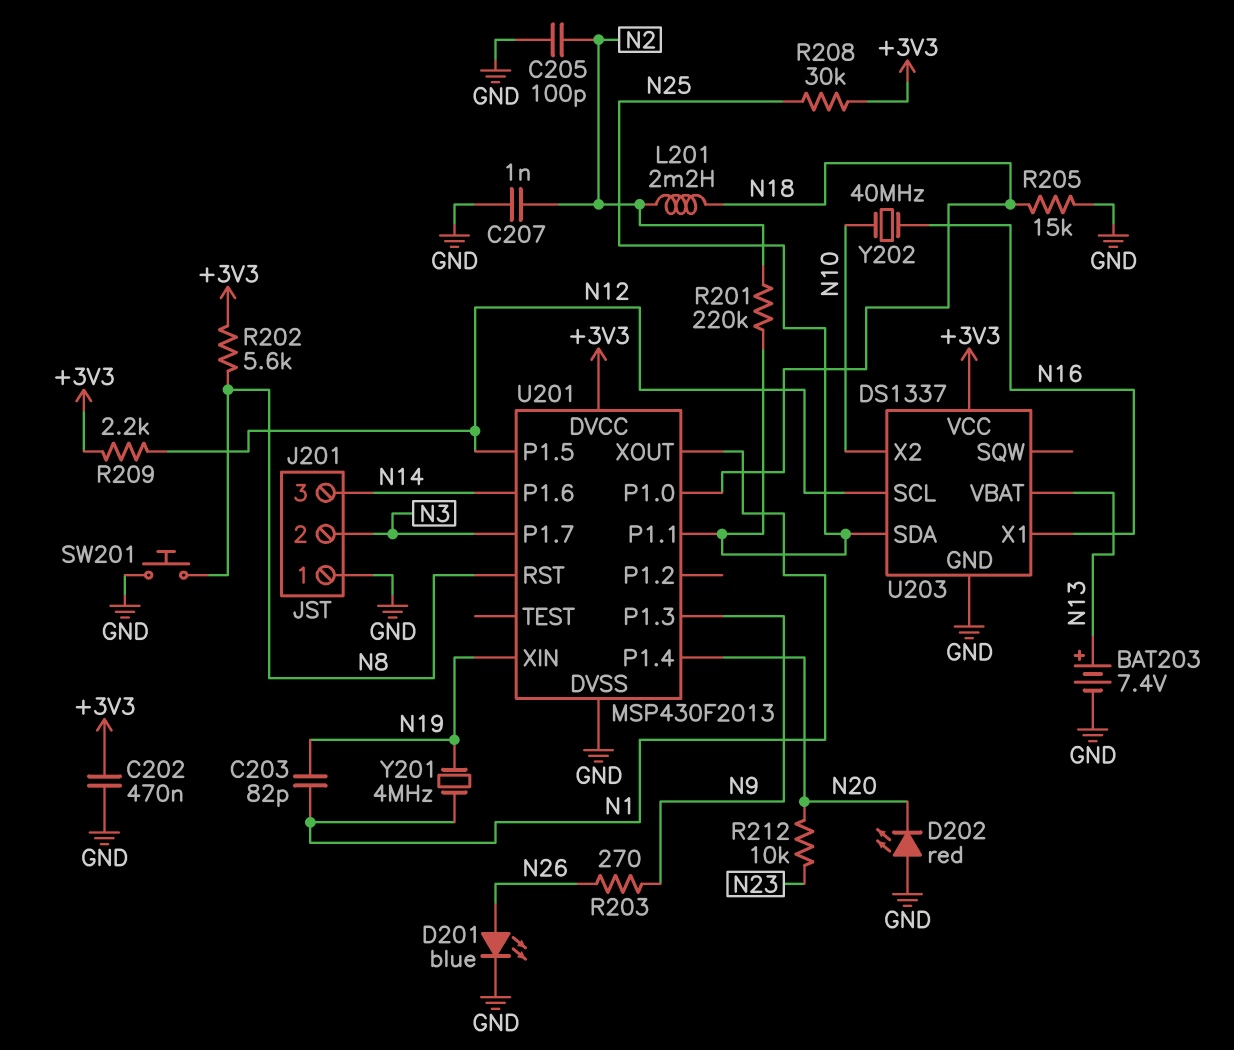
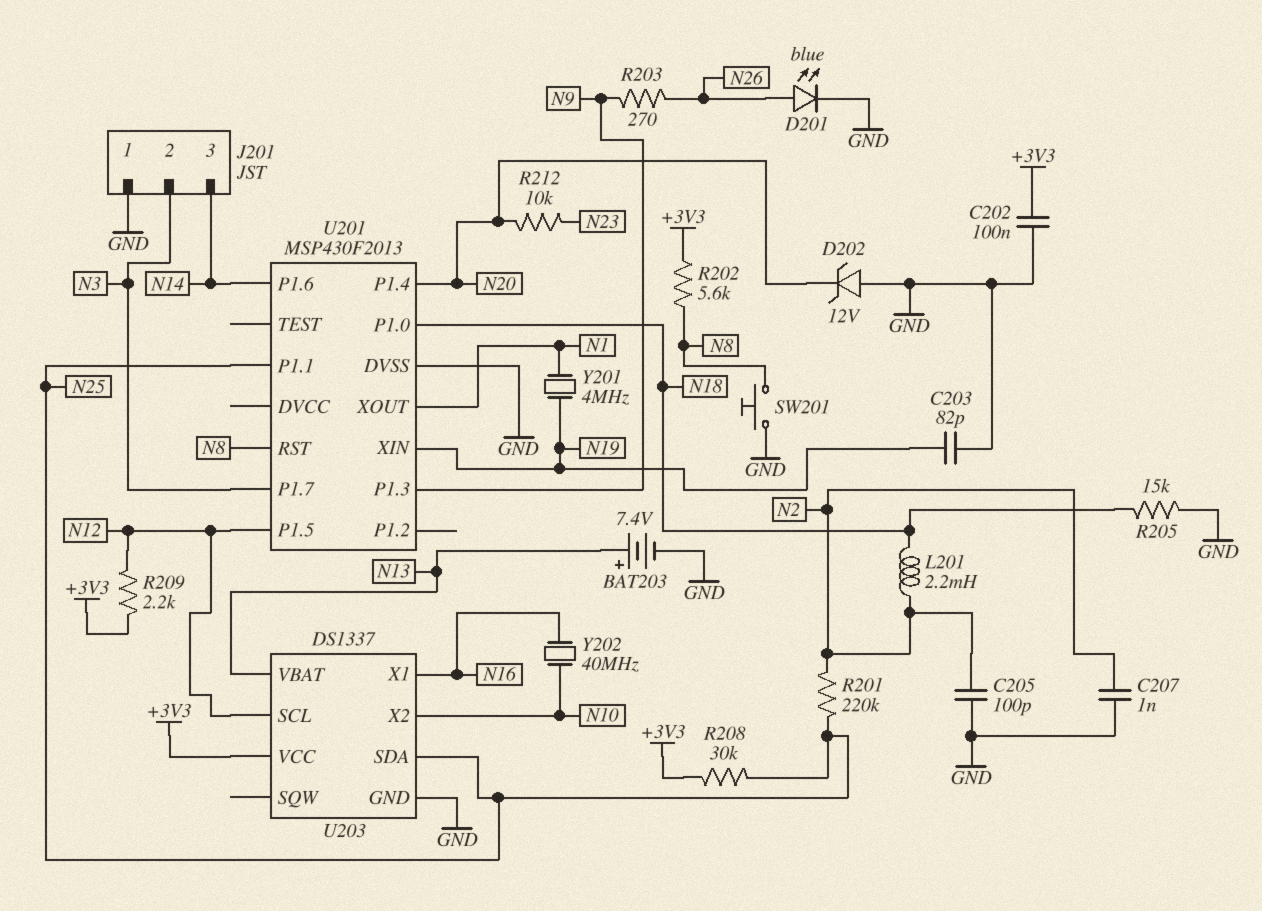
C202: 470nF (+3V3, GND) -> 100nF (+3V3, GND)
C203: 82pF (N1, N19) -> 82pF (GND, N19)
D202: LED red (A GND, K N20) -> zener 12V (A GND, K N20)
U201 pin DVCC: +3V3 -> none

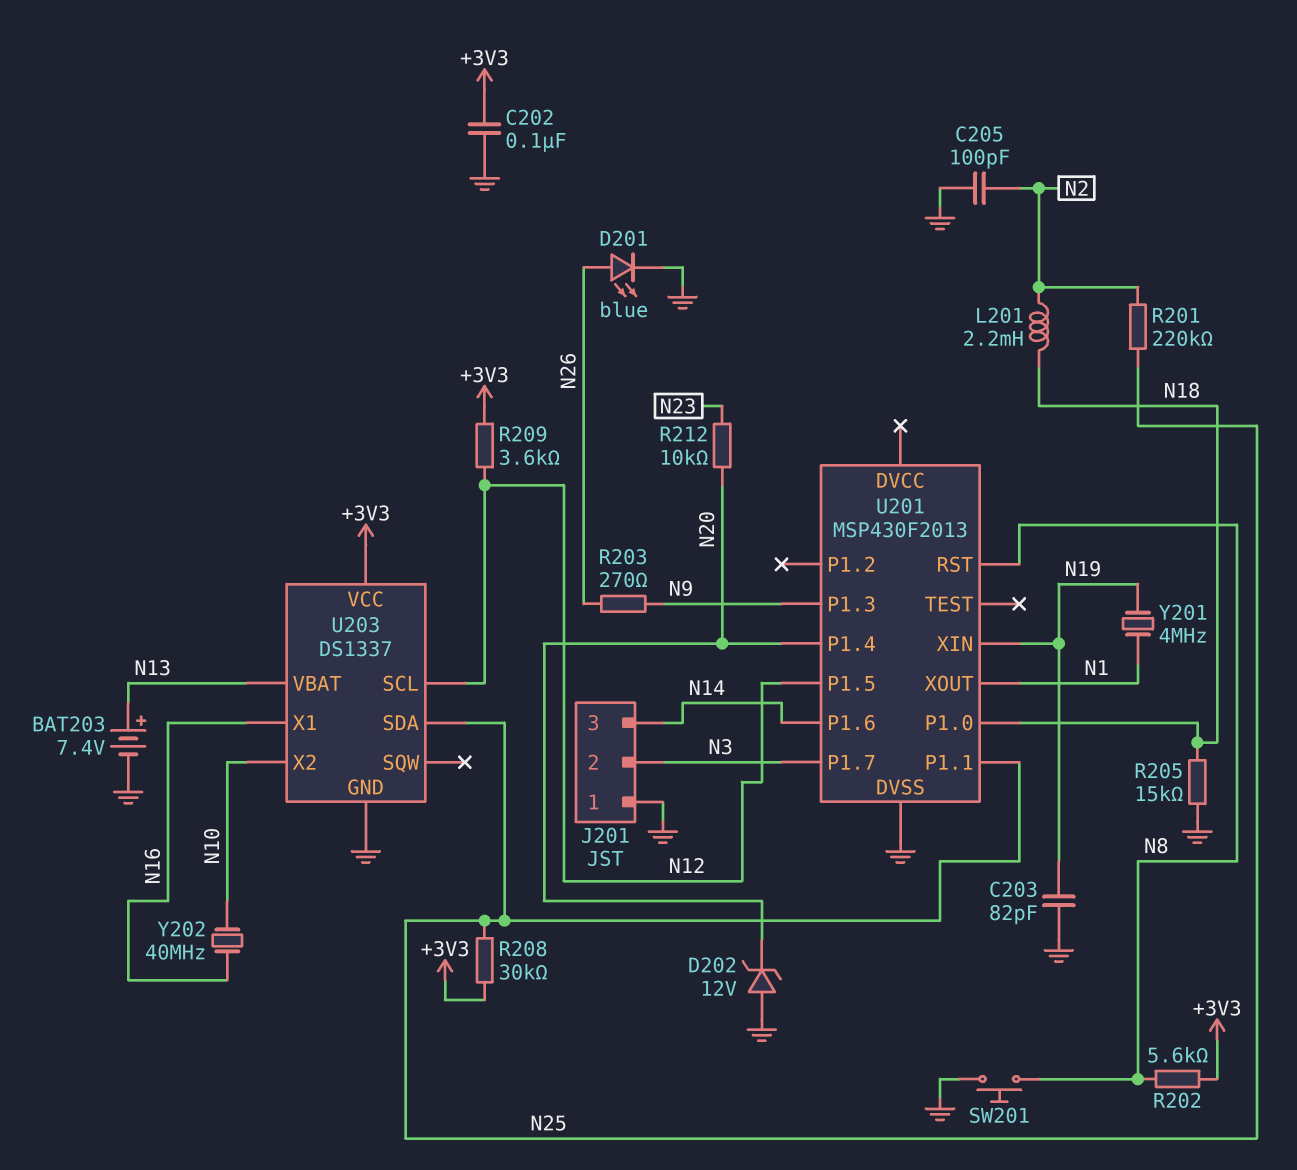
C207: 1nF (GND, N2) -> none
R209: 2.2k (+3V3, N12) -> 3.6k (+3V3, N12)

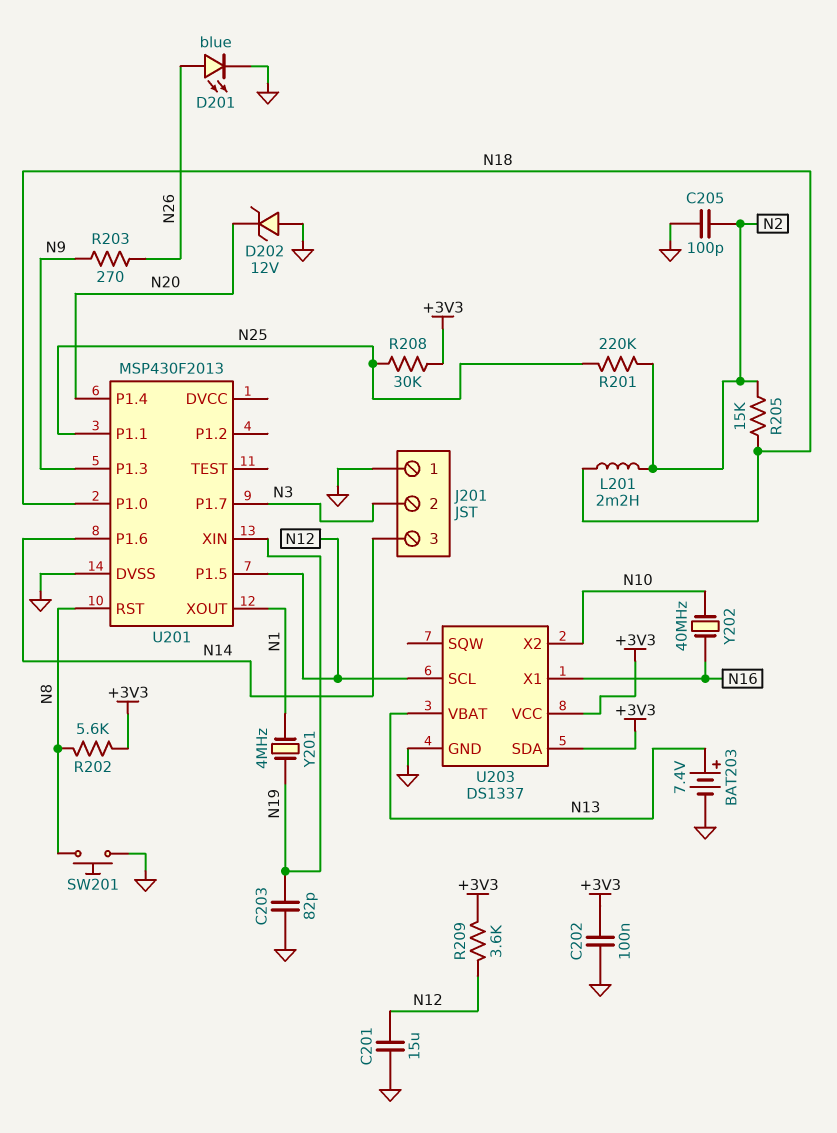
C201: none -> 15uF (GND, N12)
R205: 15k (GND, N18) -> 15k (N2, N18)
R212: 10k (N20, N23) -> none
U203 pin SDA: N25 -> +3V3

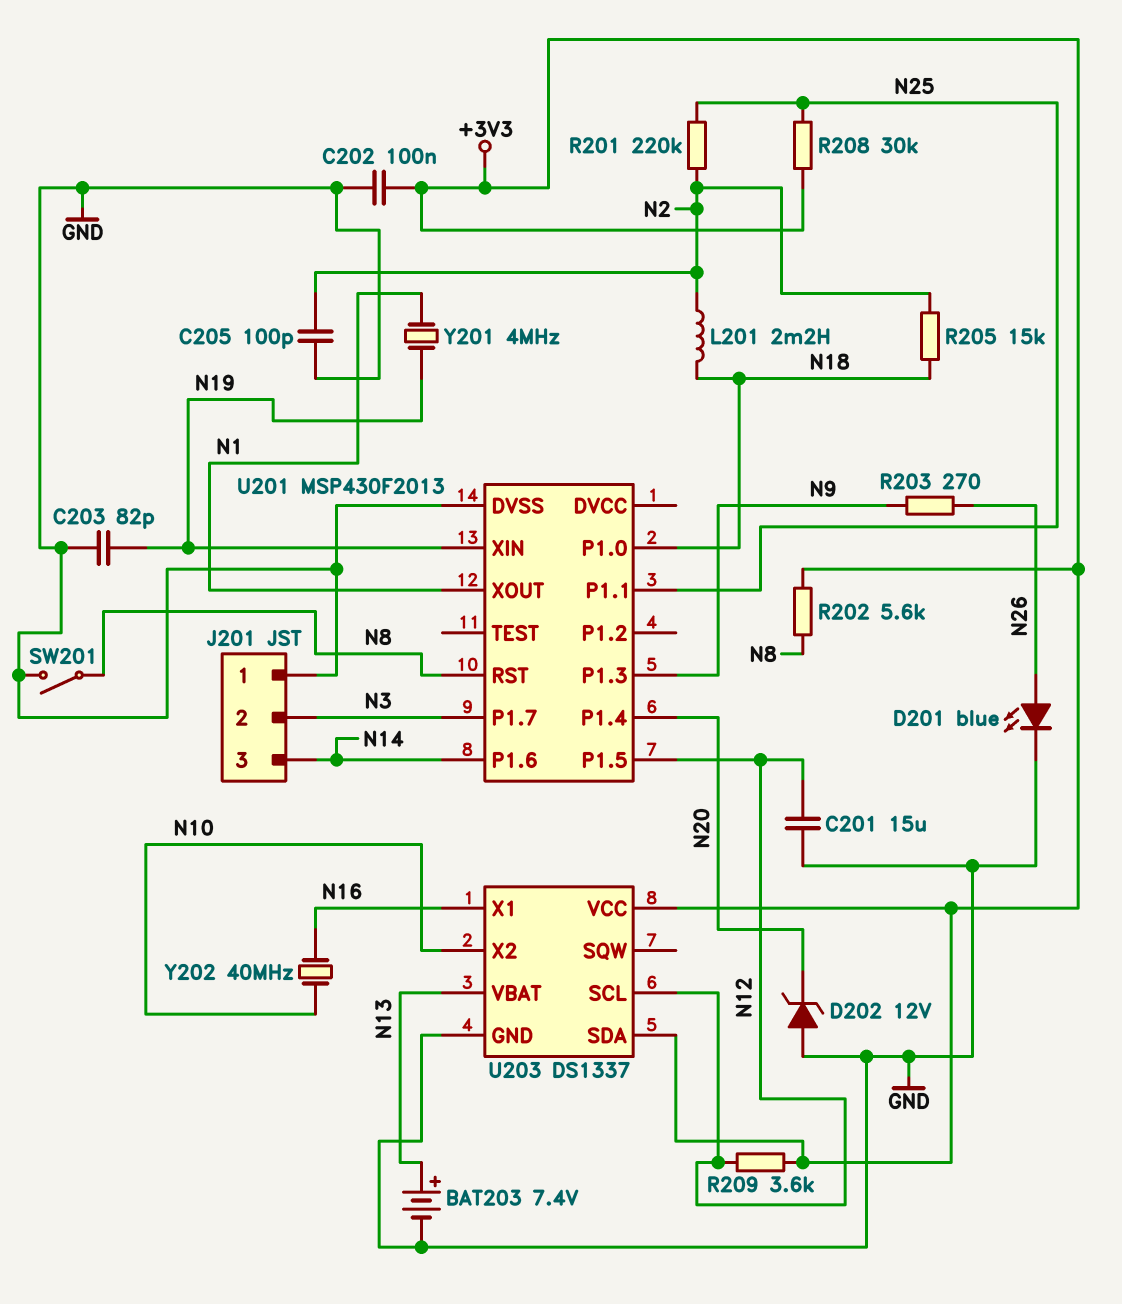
SW201: button (GND, N8) -> switch (GND, N8)

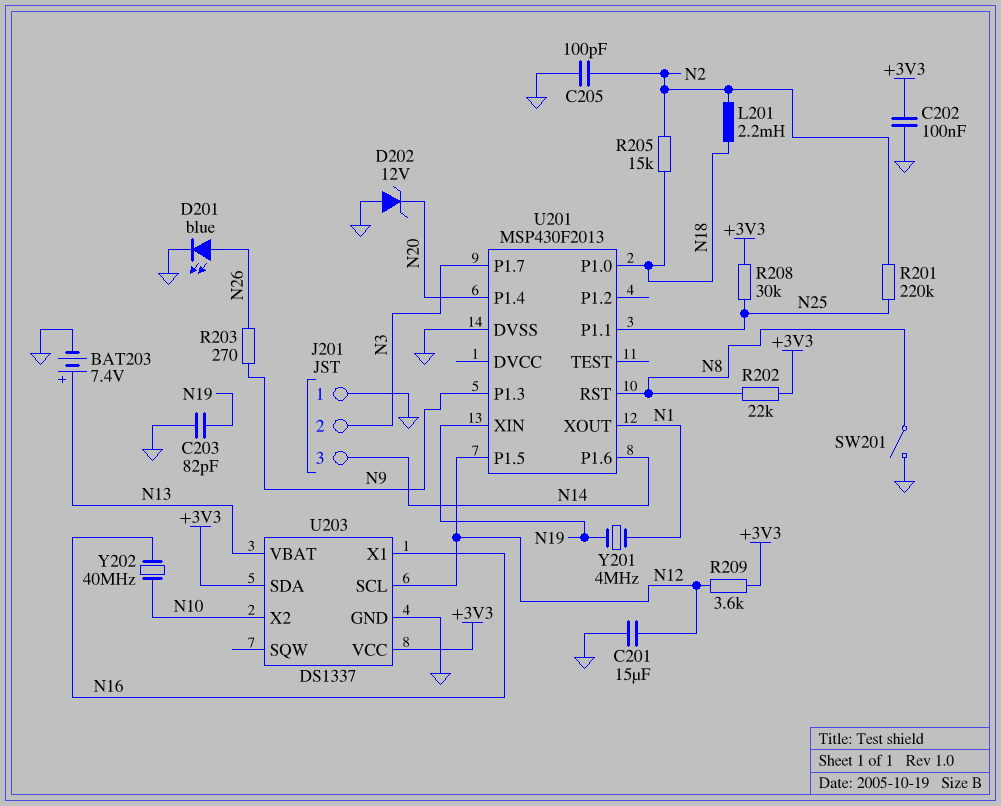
R202: 5.6k (+3V3, N8) -> 22k (+3V3, N8)

